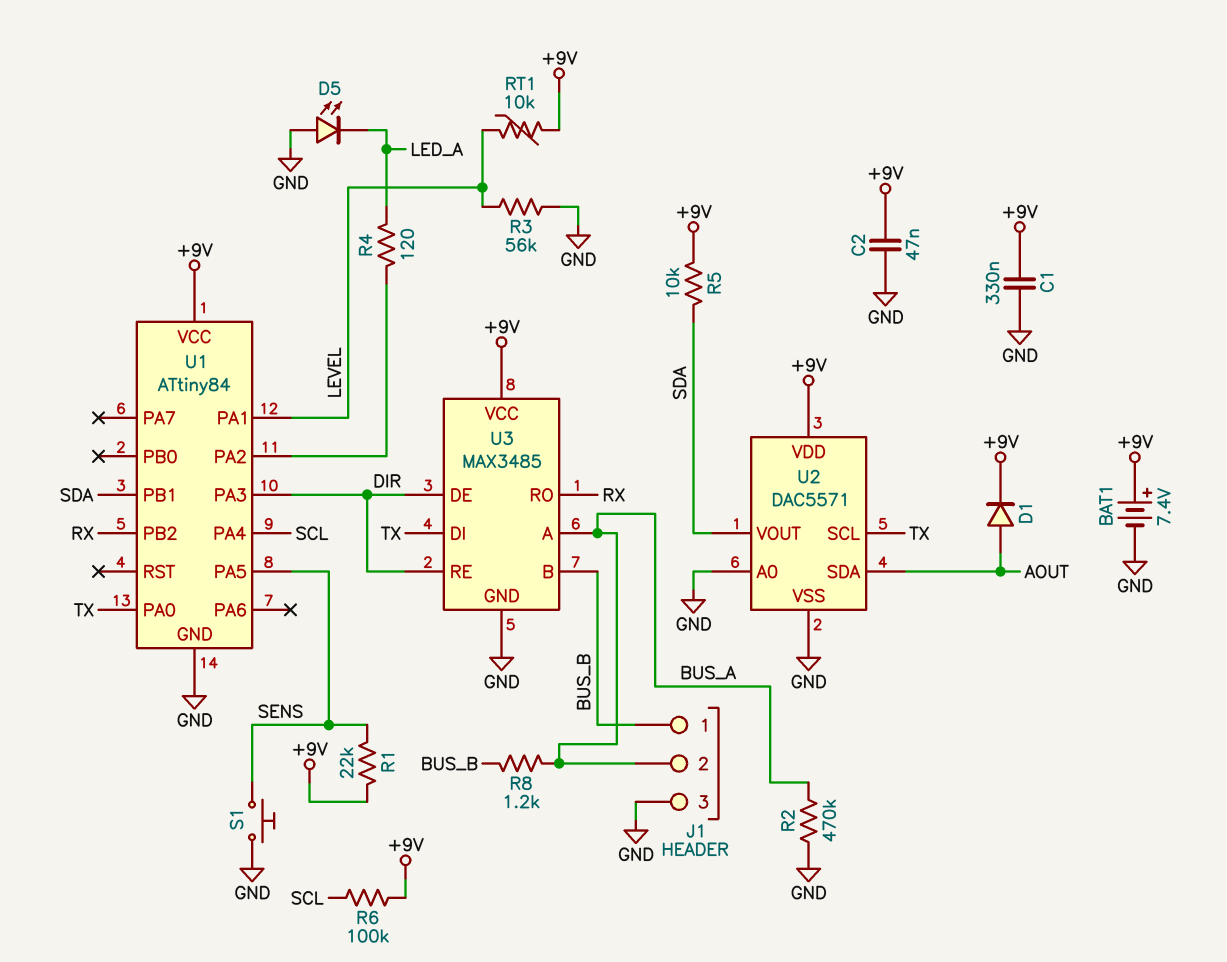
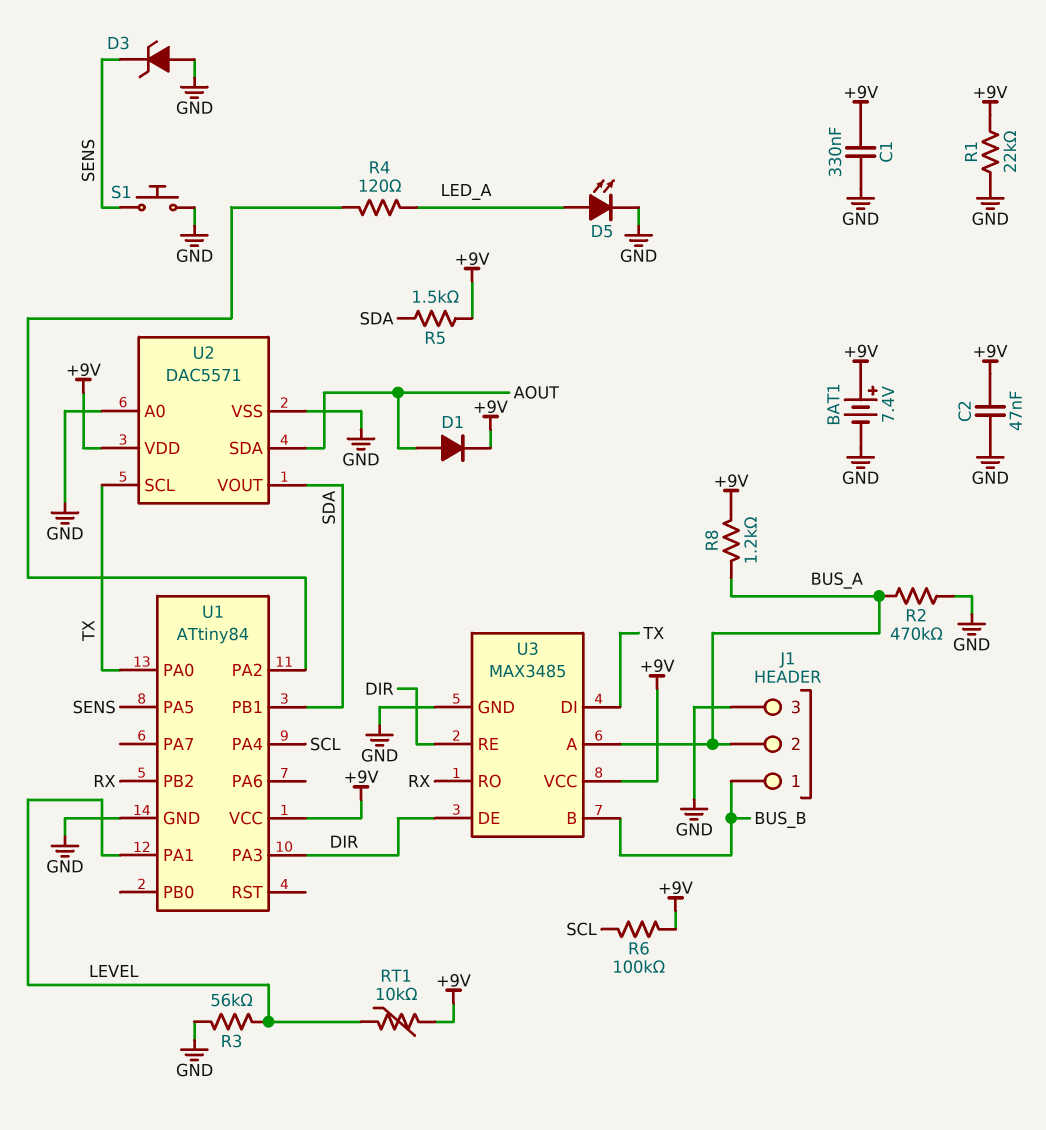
D3: none -> zener (A GND, K SENS)
D5: LED (A GND, K LED_A) -> LED (A LED_A, K GND)
R1: 22k (+9V, SENS) -> 22k (+9V, GND)
R5: 10k (+9V, SDA) -> 1.5k (+9V, SDA)
R8: 1.2k (BUS_A, BUS_B) -> 1.2k (+9V, BUS_A)

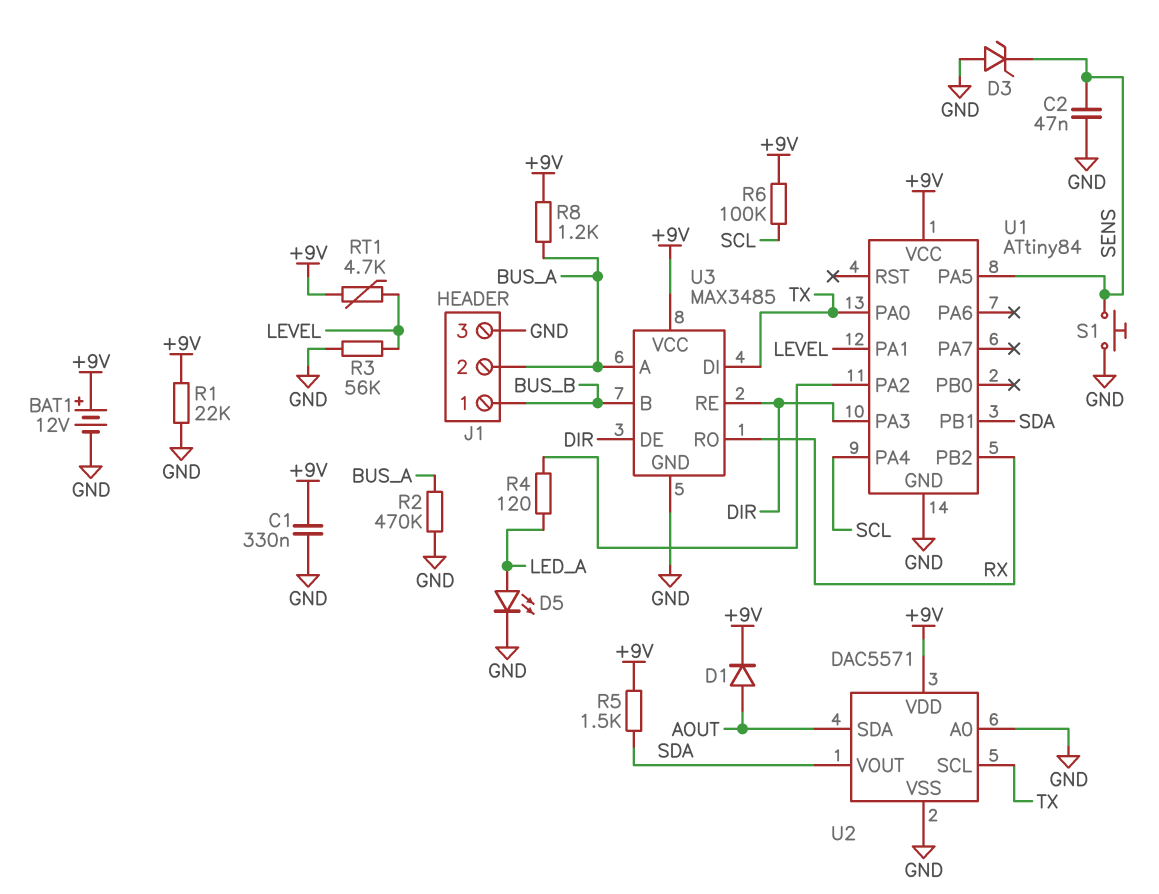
BAT1: 7.4V (plus +9V, minus GND) -> 12V (plus +9V, minus GND)
C2: 47nF (+9V, GND) -> 47nF (GND, SENS)
RT1: 10k (+9V, LEVEL) -> 4.7k (+9V, LEVEL)

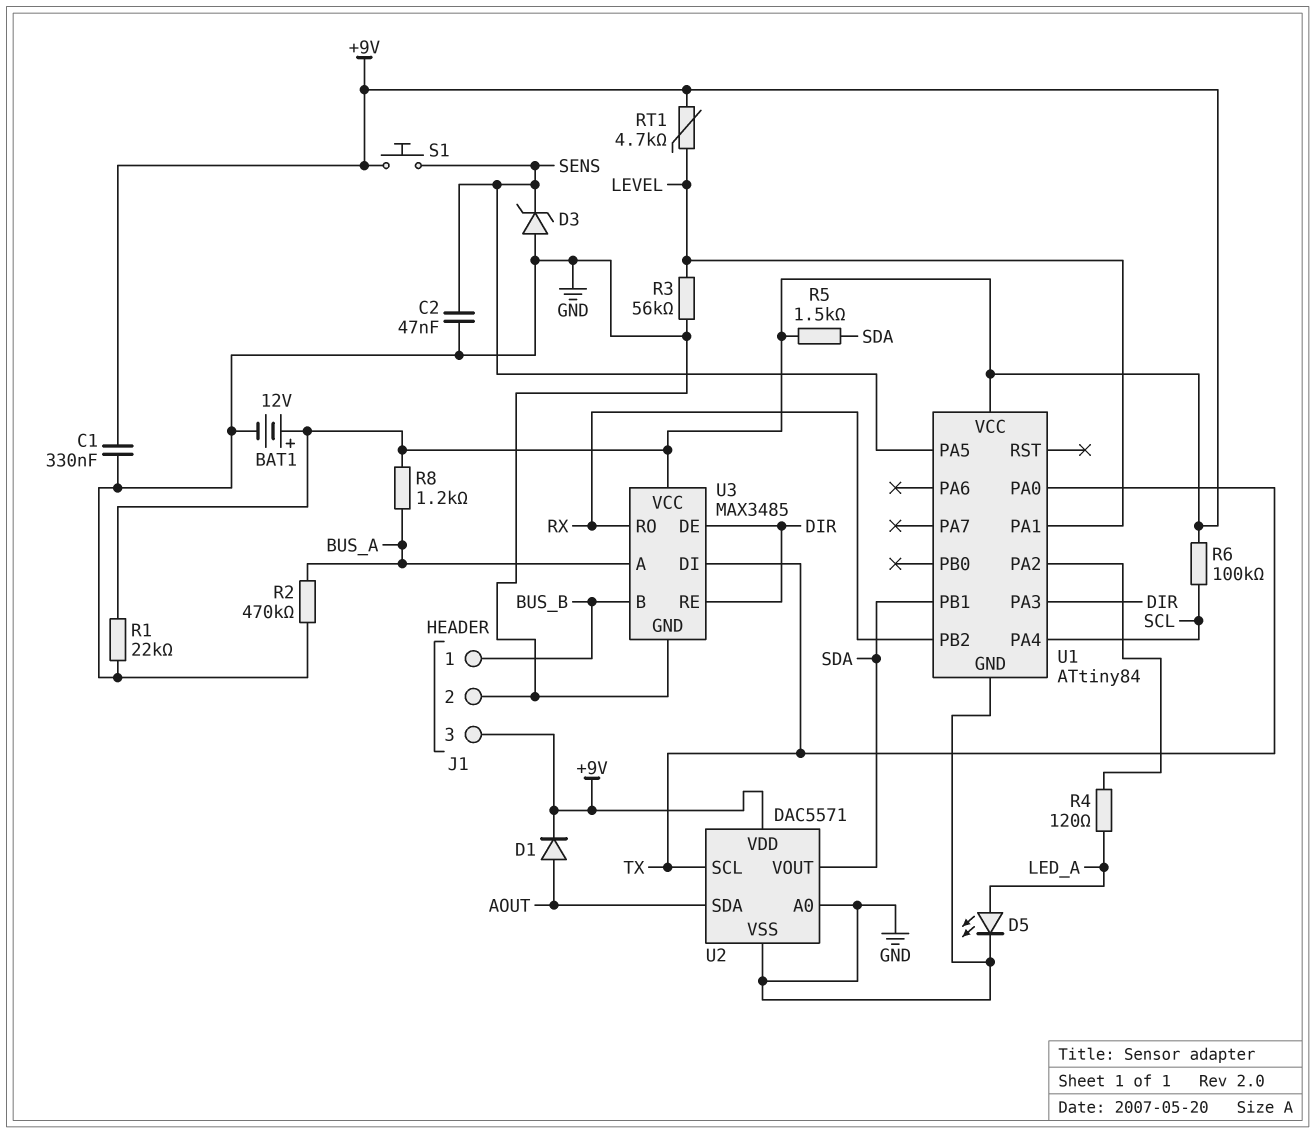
J1 pin 2: BUS_A -> GND
J1 pin 3: GND -> +9V
S1: button (GND, SENS) -> button (+9V, SENS)

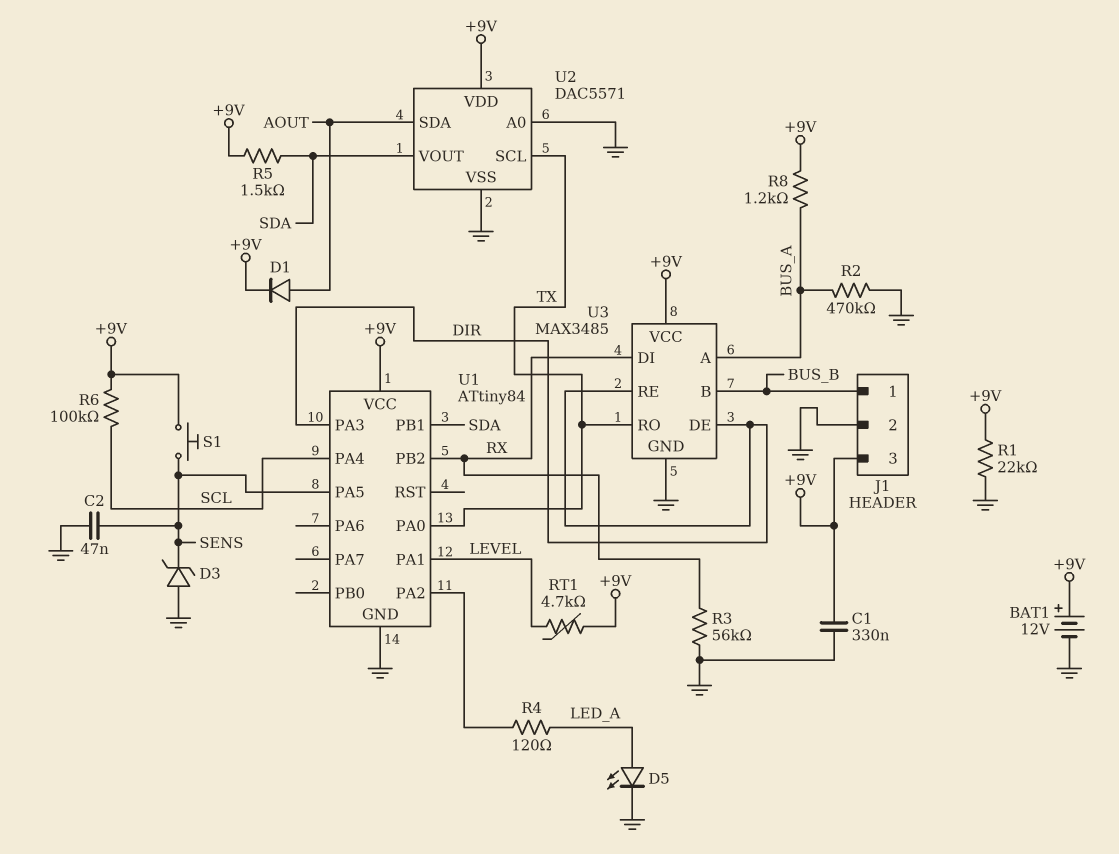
R3: 56k (GND, LEVEL) -> 56k (GND, RX)
U3 pin DI: TX -> RX
U3 pin RO: RX -> TX

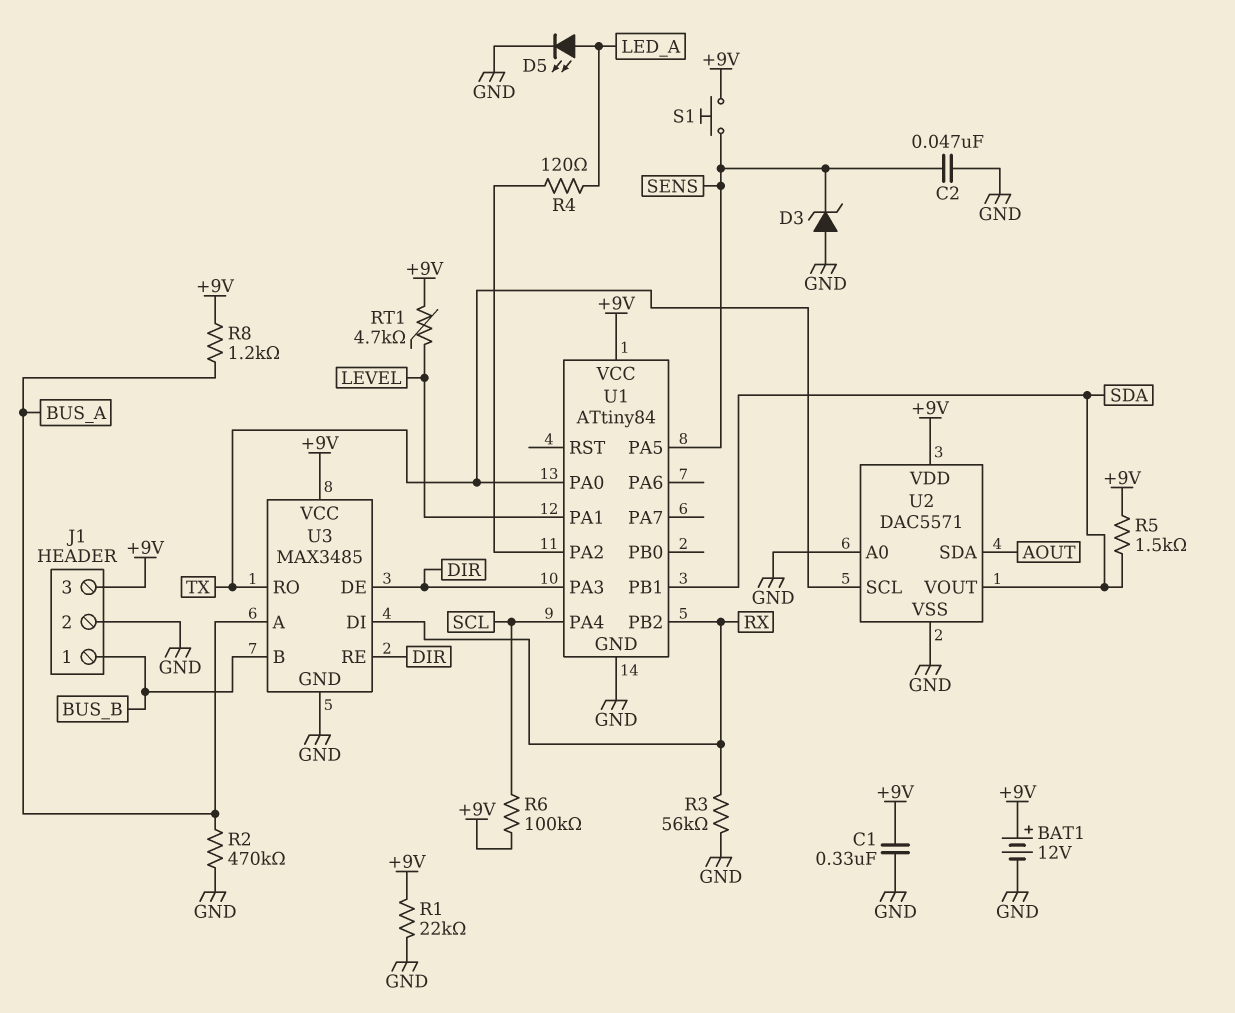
D1: diode (A AOUT, K +9V) -> none

